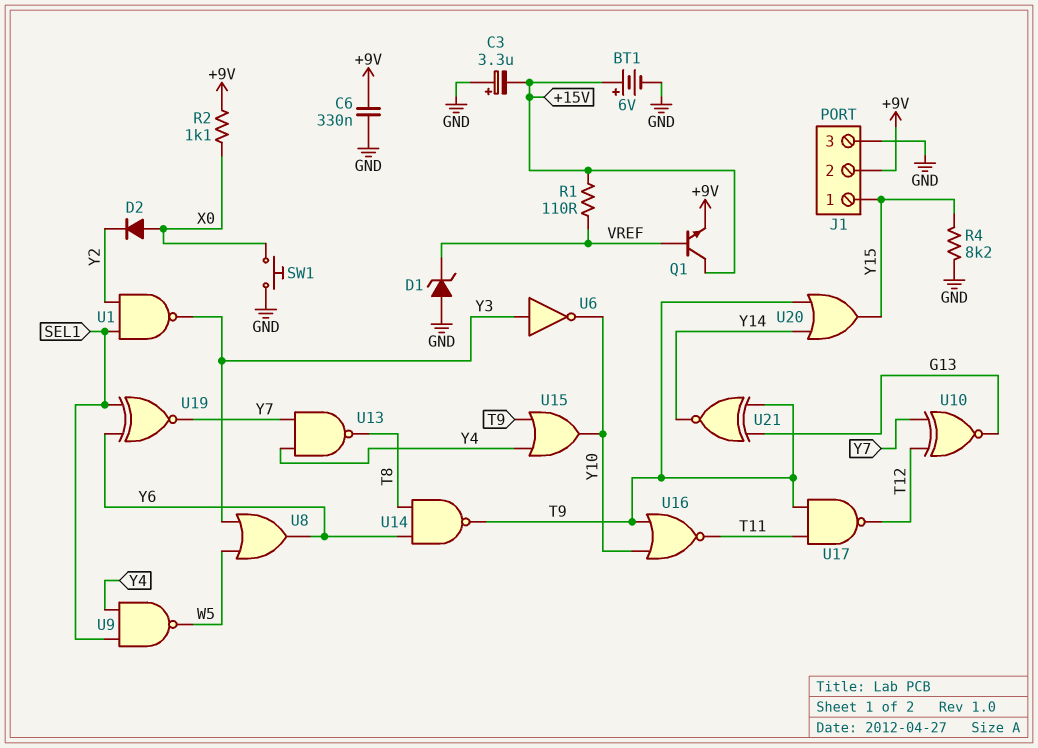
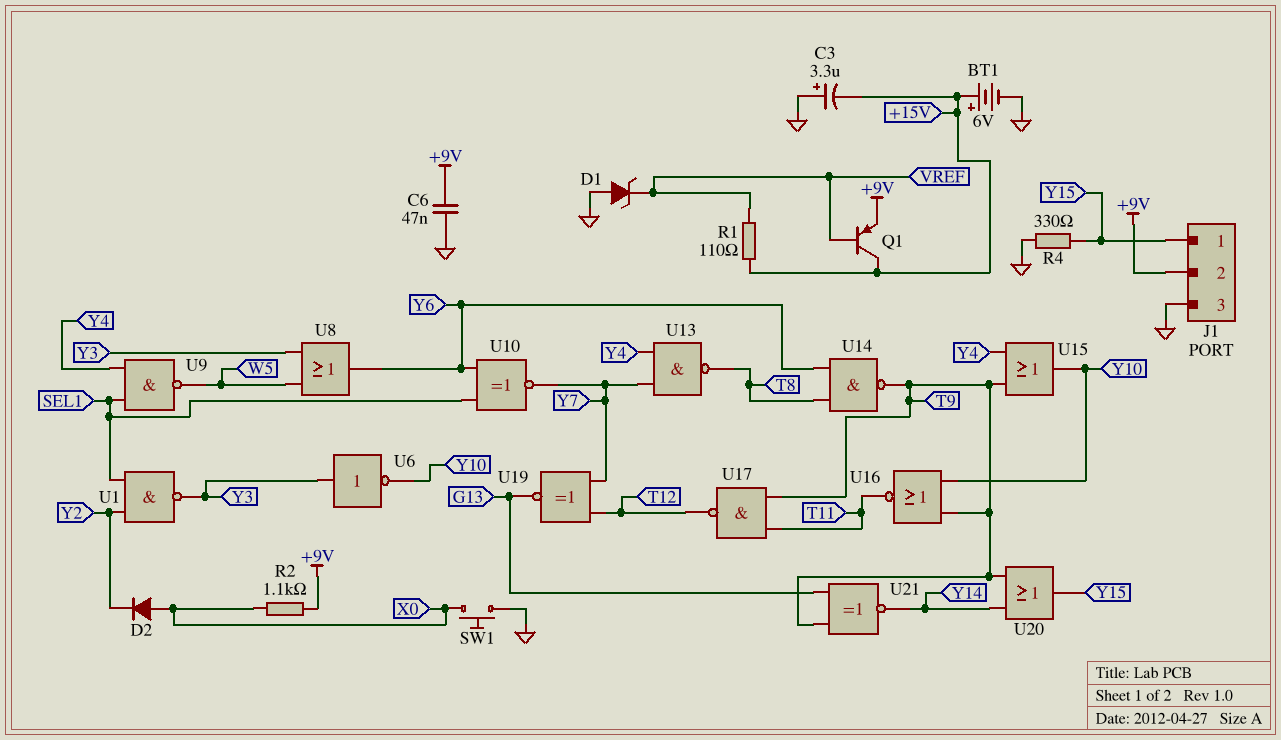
C6: 330nF (+9V, GND) -> 47nF (+9V, GND)
Q1: NPN (B VREF, C +15V, E +9V) -> PNP (B VREF, C +15V, E +9V)
R4: 8.2k (GND, Y15) -> 330 (GND, Y15)
U10: XNOR (in T12, in Y7, out G13) -> XNOR (in SEL1, in Y6, out Y7)
U19: XNOR (in SEL1, in Y6, out Y7) -> XNOR (in T12, in Y7, out G13)

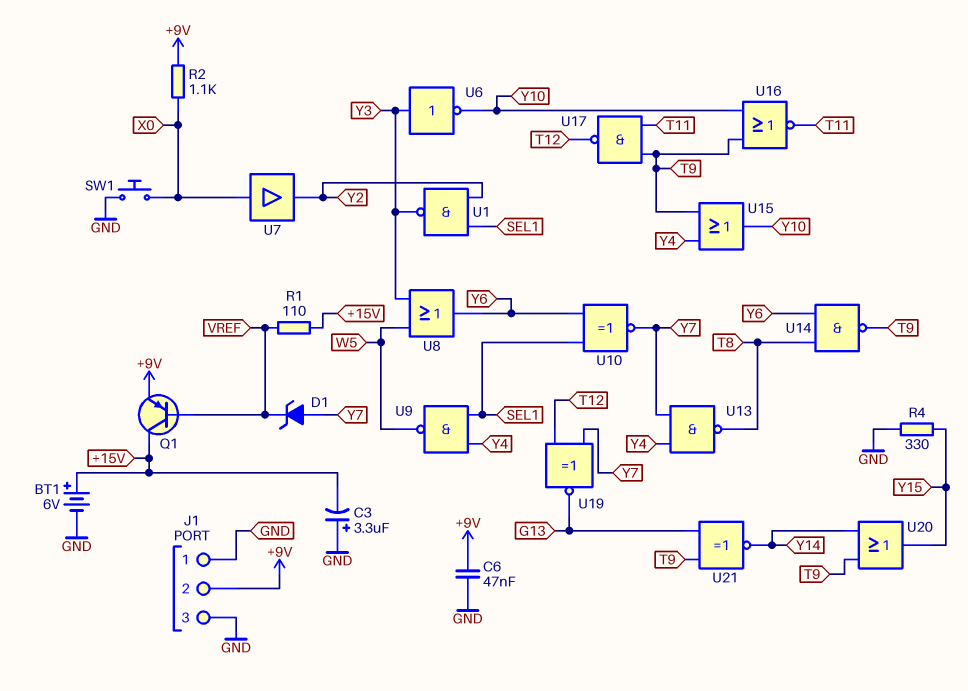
D1: zener (A GND, K VREF) -> zener (A Y7, K VREF)
D2: diode (A X0, K Y2) -> none
J1 pin 1: Y15 -> GND
U7: none -> buffer (in X0, out Y2)

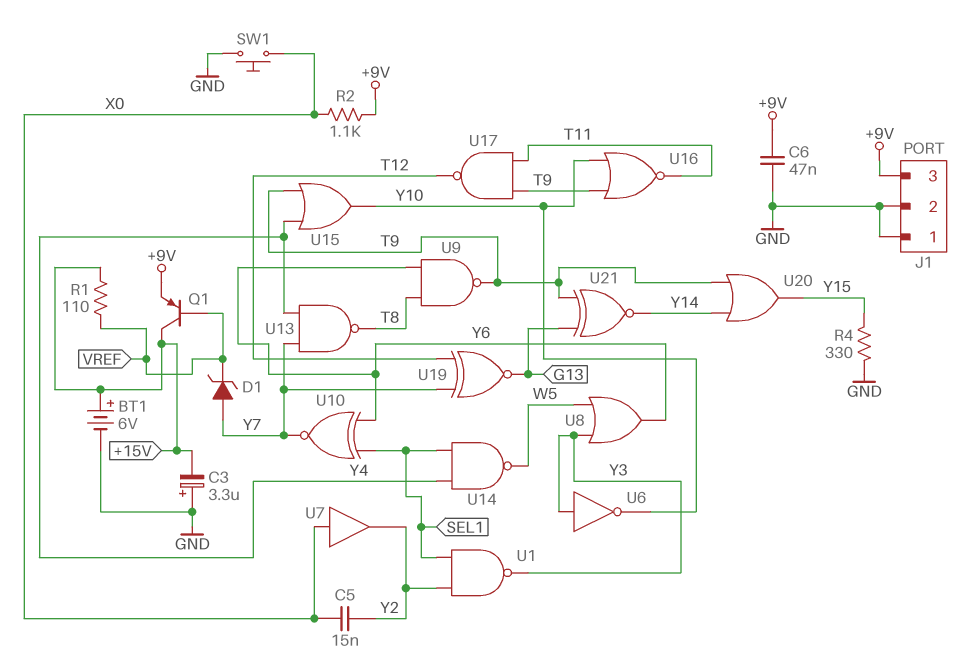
C5: none -> 15nF (X0, Y2)
J1 pin 2: +9V -> GND
J1 pin 3: GND -> +9V
U9: NAND (in SEL1, in Y4, out W5) -> NAND (in T8, in Y6, out T9)
U14: NAND (in T8, in Y6, out T9) -> NAND (in SEL1, in Y4, out W5)

